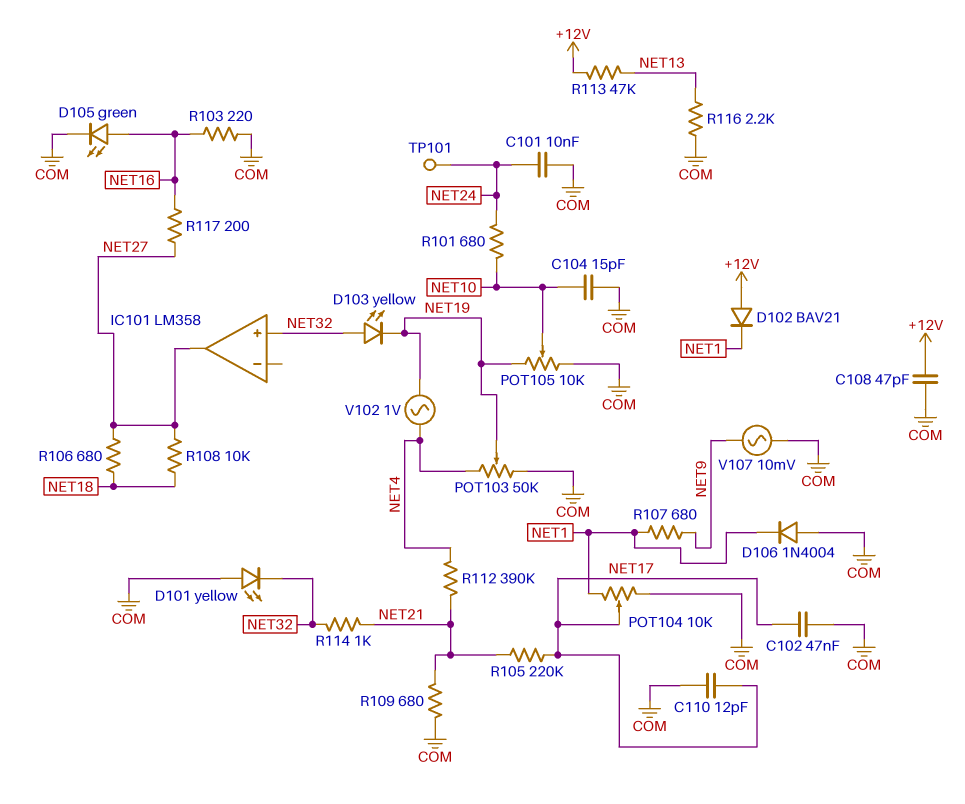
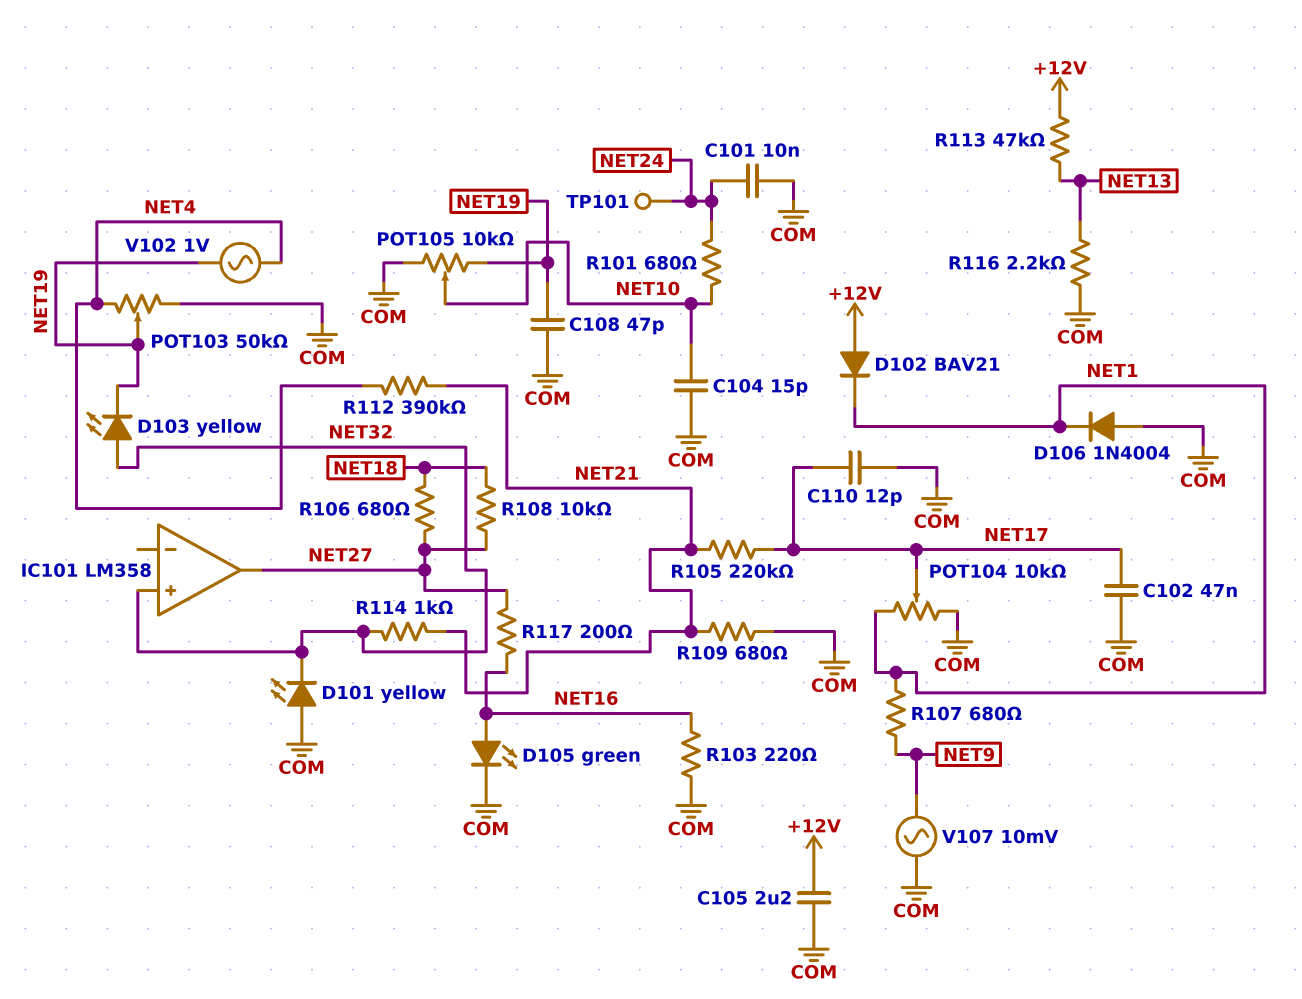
C105: none -> 2.2uF (+12V, COM)
C108: 47pF (+12V, COM) -> 47pF (COM, NET19)

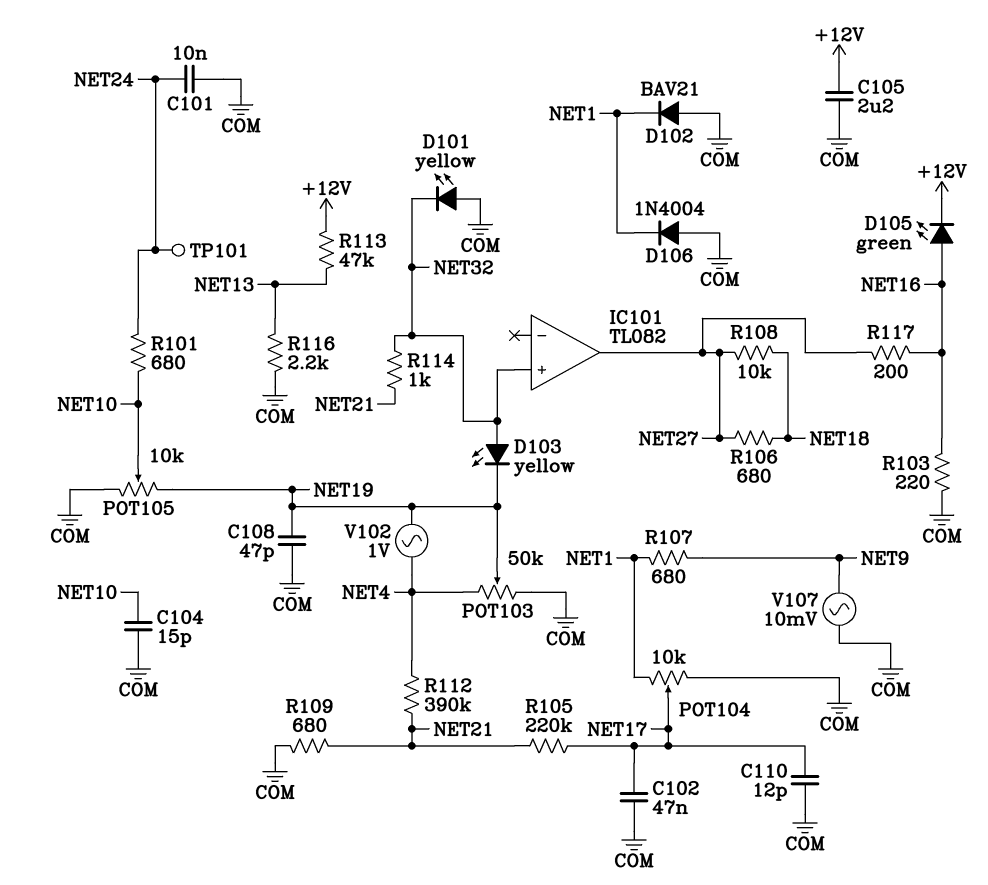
D102: diode BAV21 (A +12V, K NET1) -> diode BAV21 (A COM, K NET1)
D105: LED green (A NET16, K COM) -> LED green (A NET16, K +12V)
IC101: LM358 -> TL082

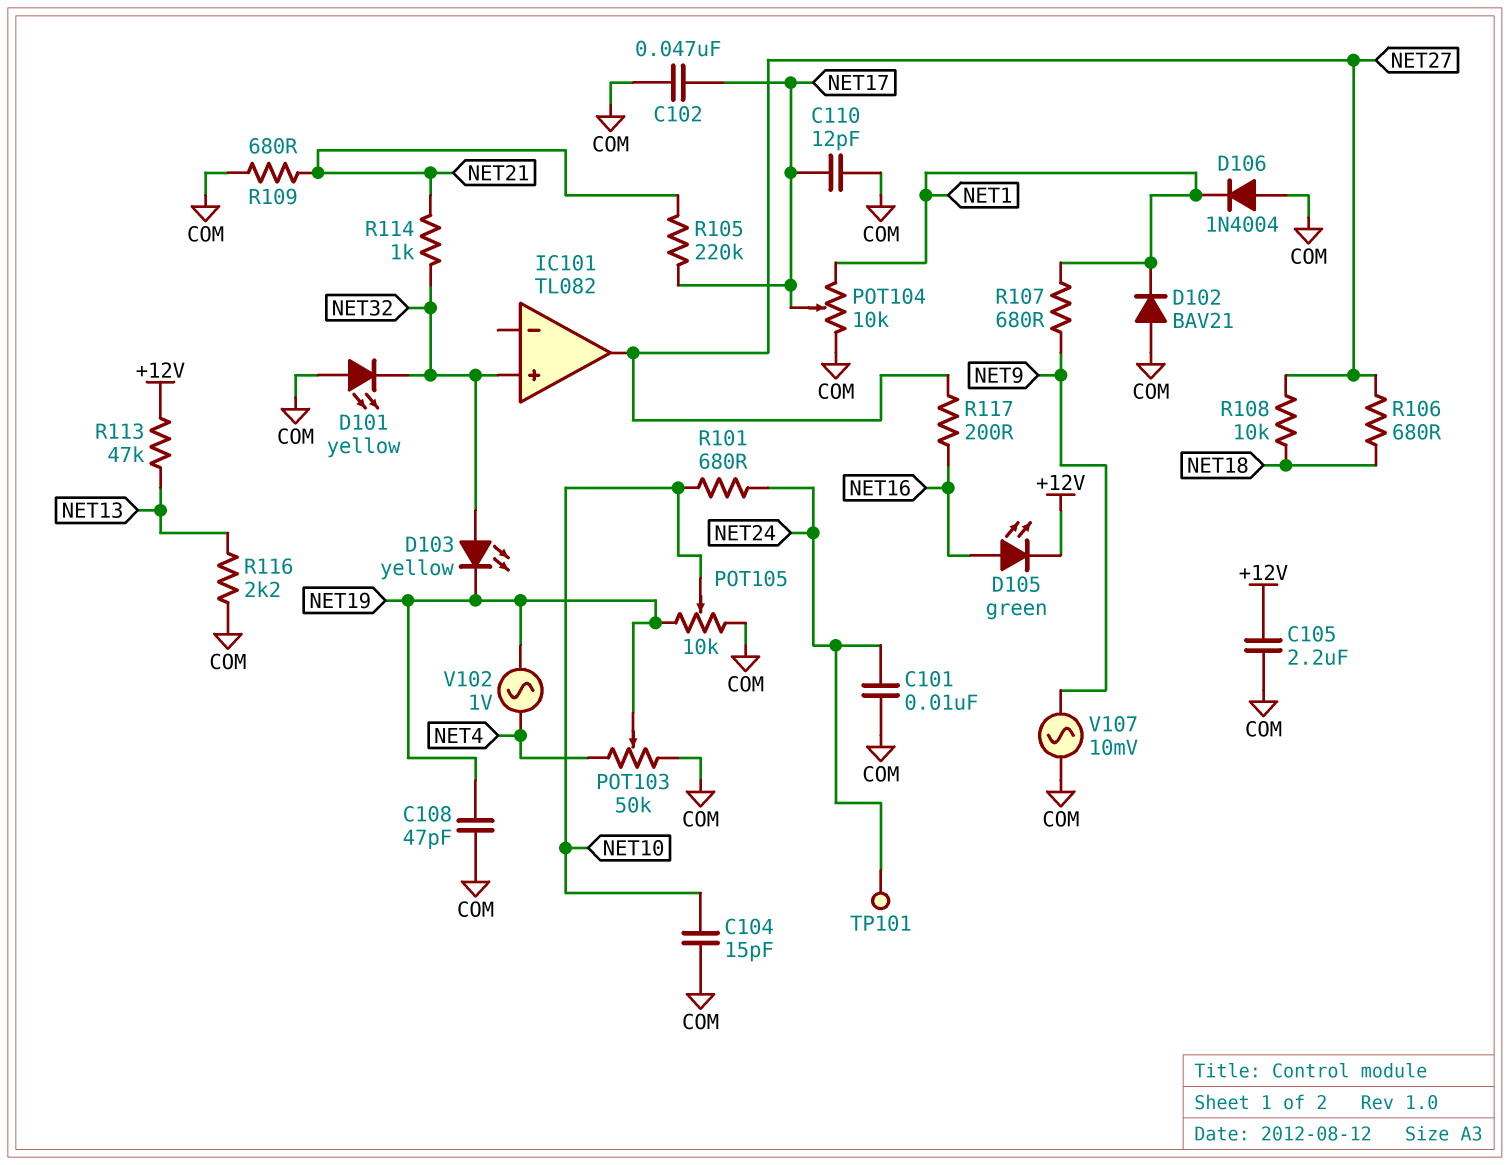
R103: 220 (COM, NET16) -> none
R112: 390k (NET4, NET21) -> none

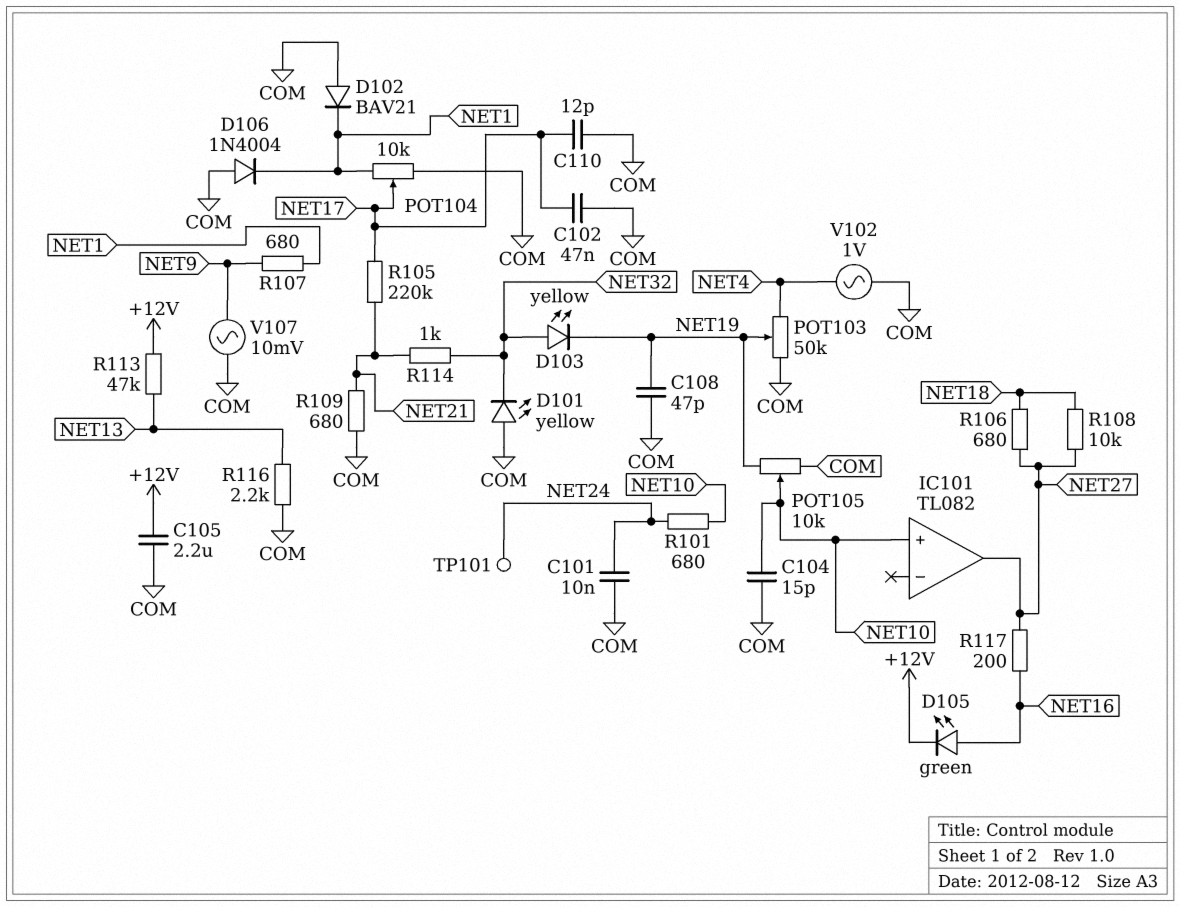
IC101 pin in+: NET32 -> NET10
V102: AC 1V (NET4, NET19) -> AC 1V (COM, NET4)

